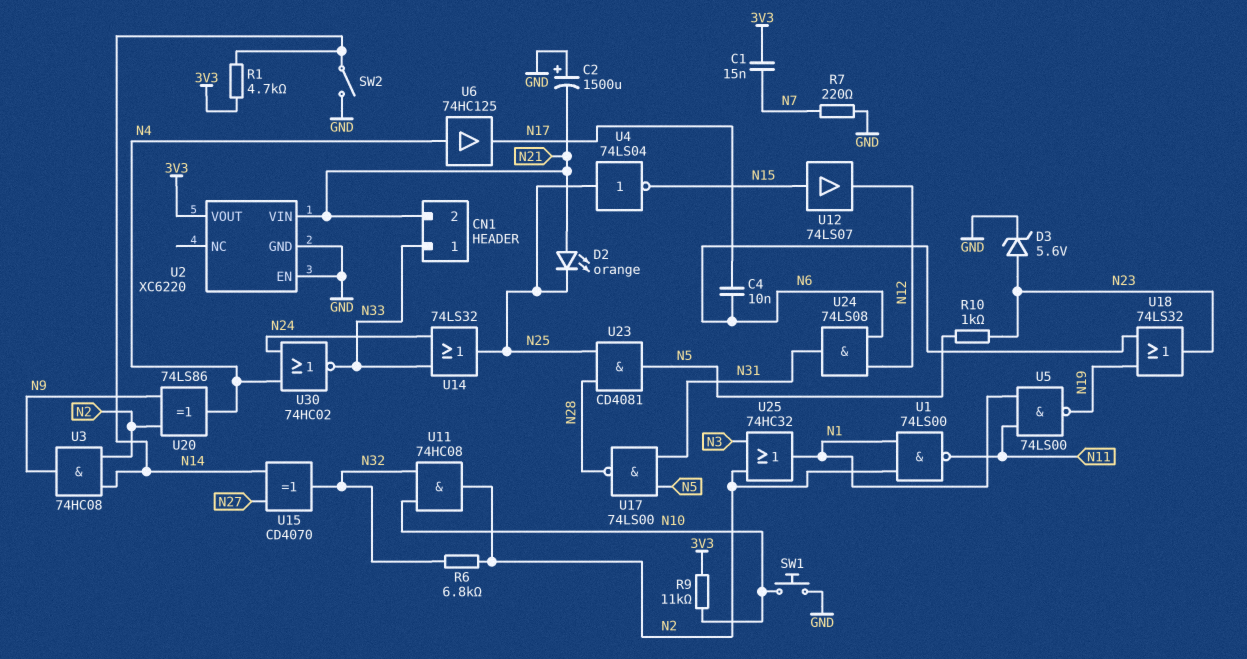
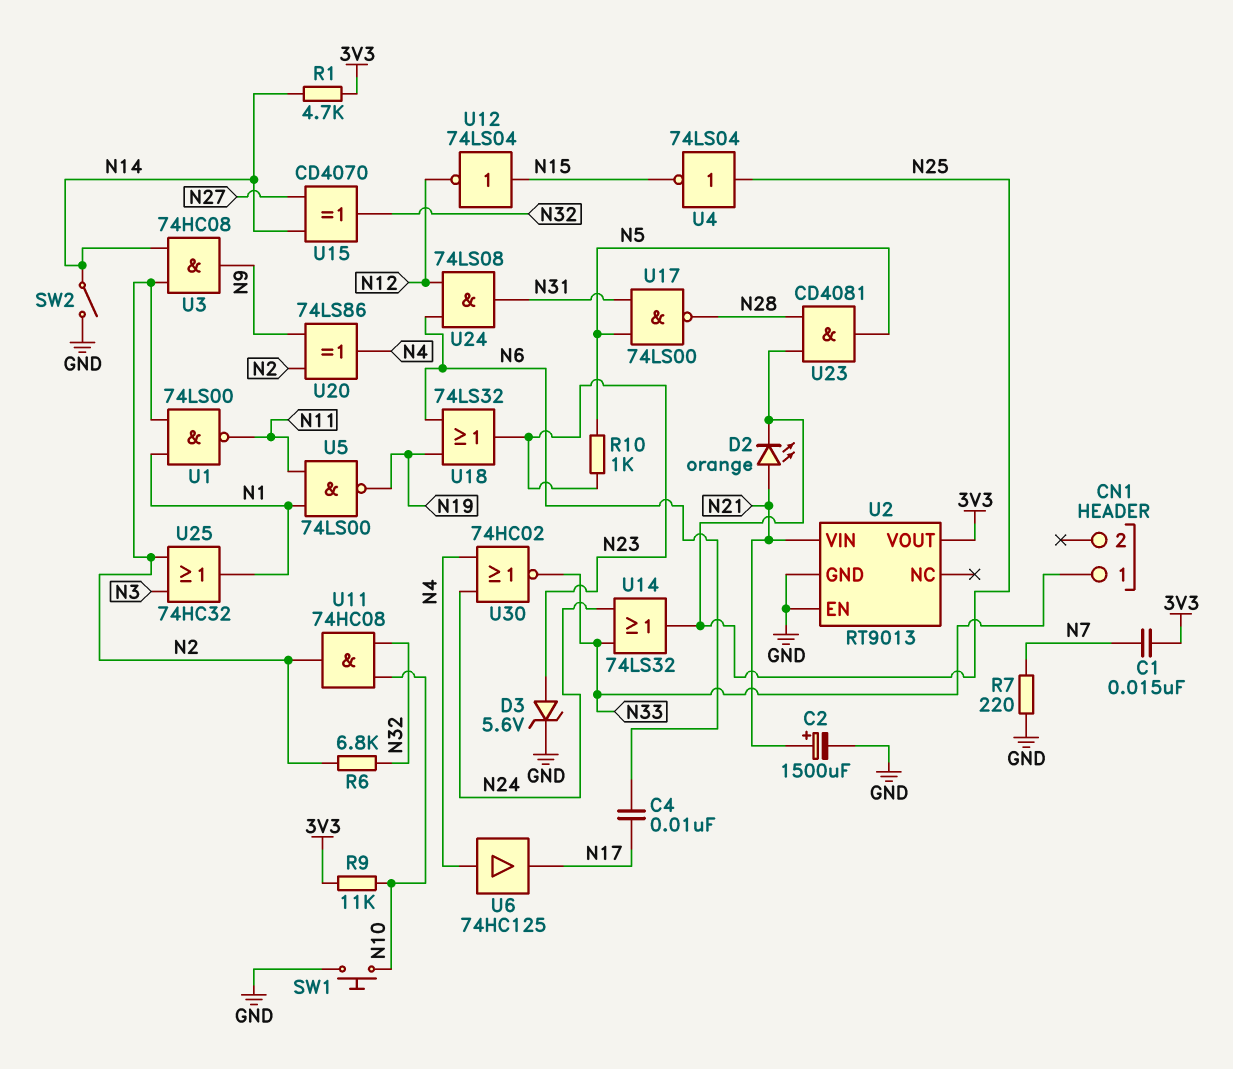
C2: 1500uF (plus GND, minus N21) -> 1500uF (plus N21, minus GND)
CN1 pin 2: N21 -> none
U2: XC6220 -> RT9013
U12: buffer 74LS07 (in N15, out N12) -> NOT 74LS04 (in N15, out N12)

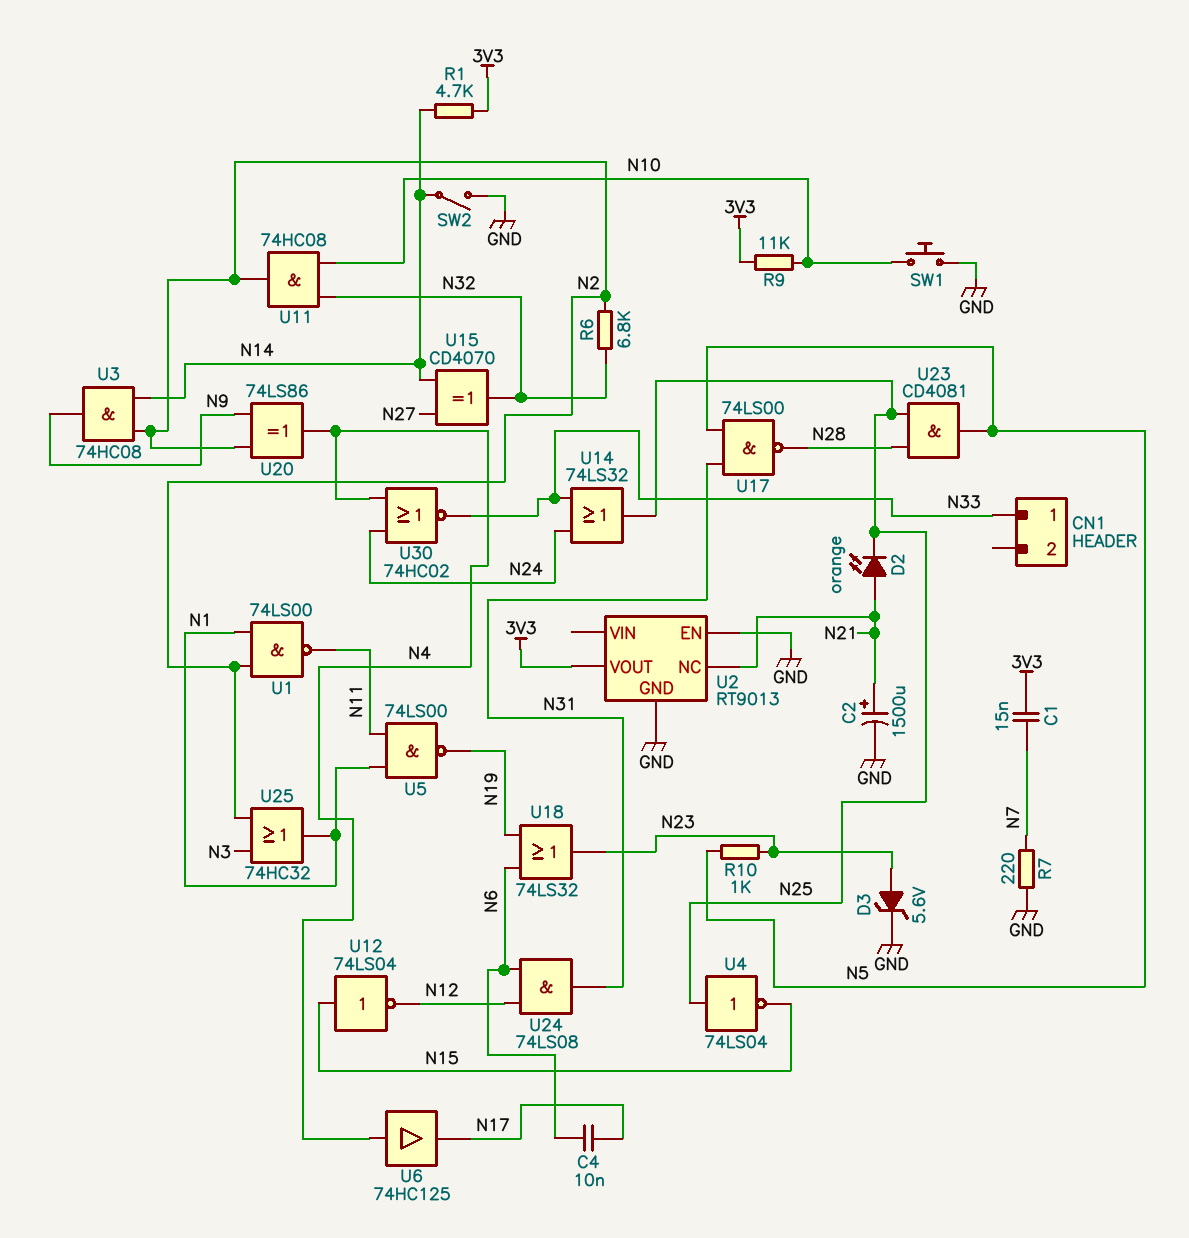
U2 pin NC: none -> N21
U2 pin VIN: N21 -> none

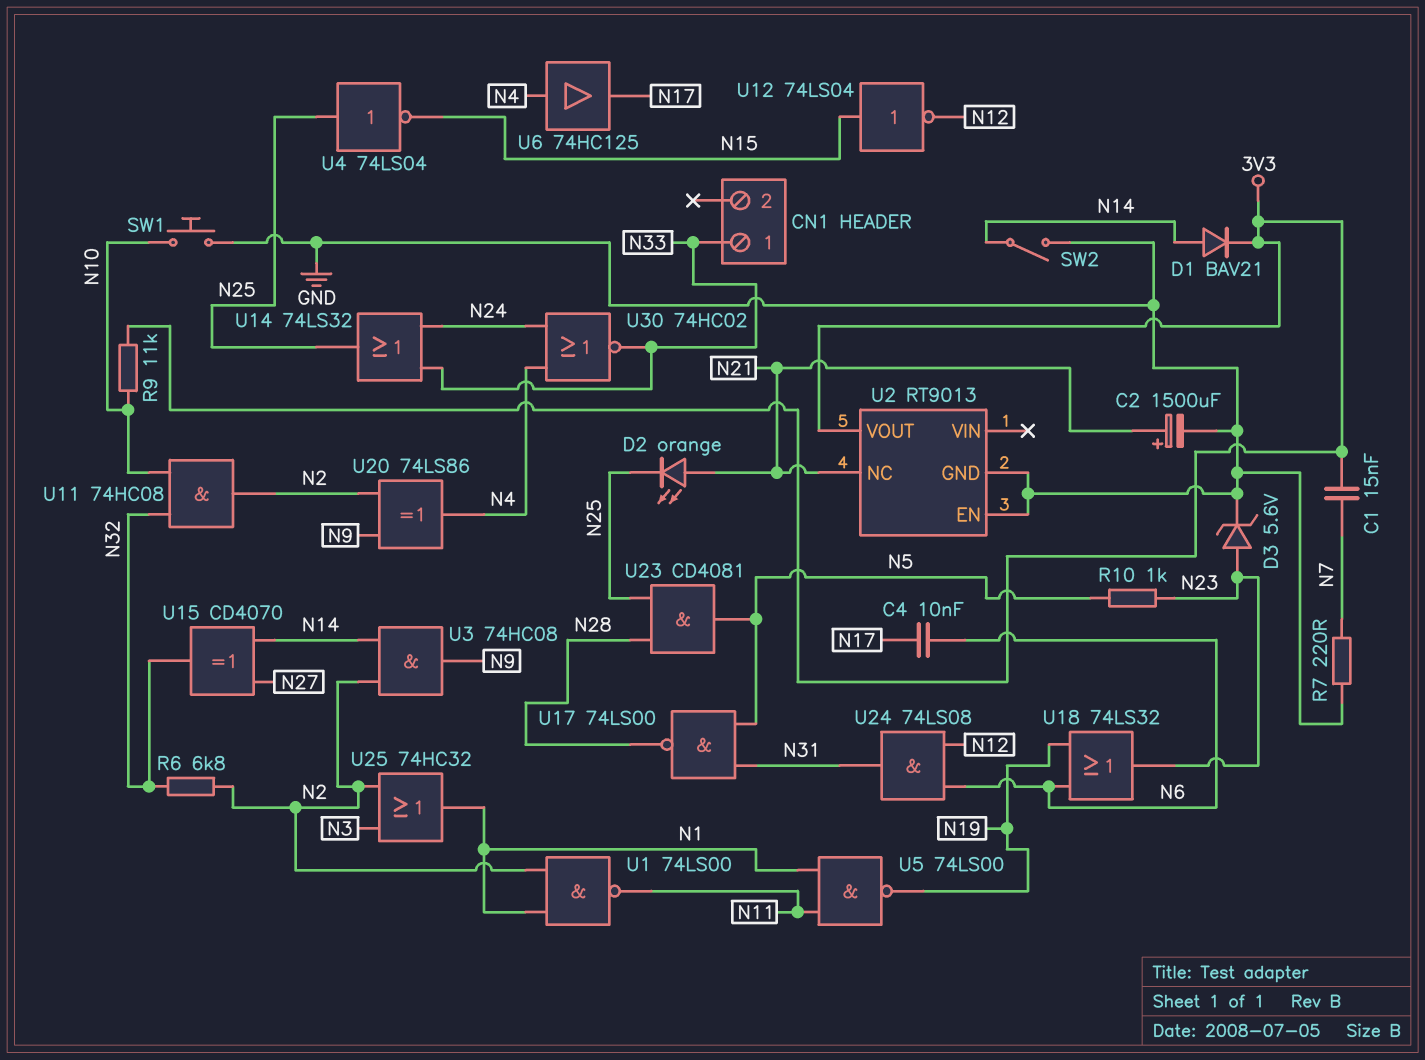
D1: none -> diode BAV21 (A N14, K 3V3)
R1: 4.7k (3V3, N14) -> none

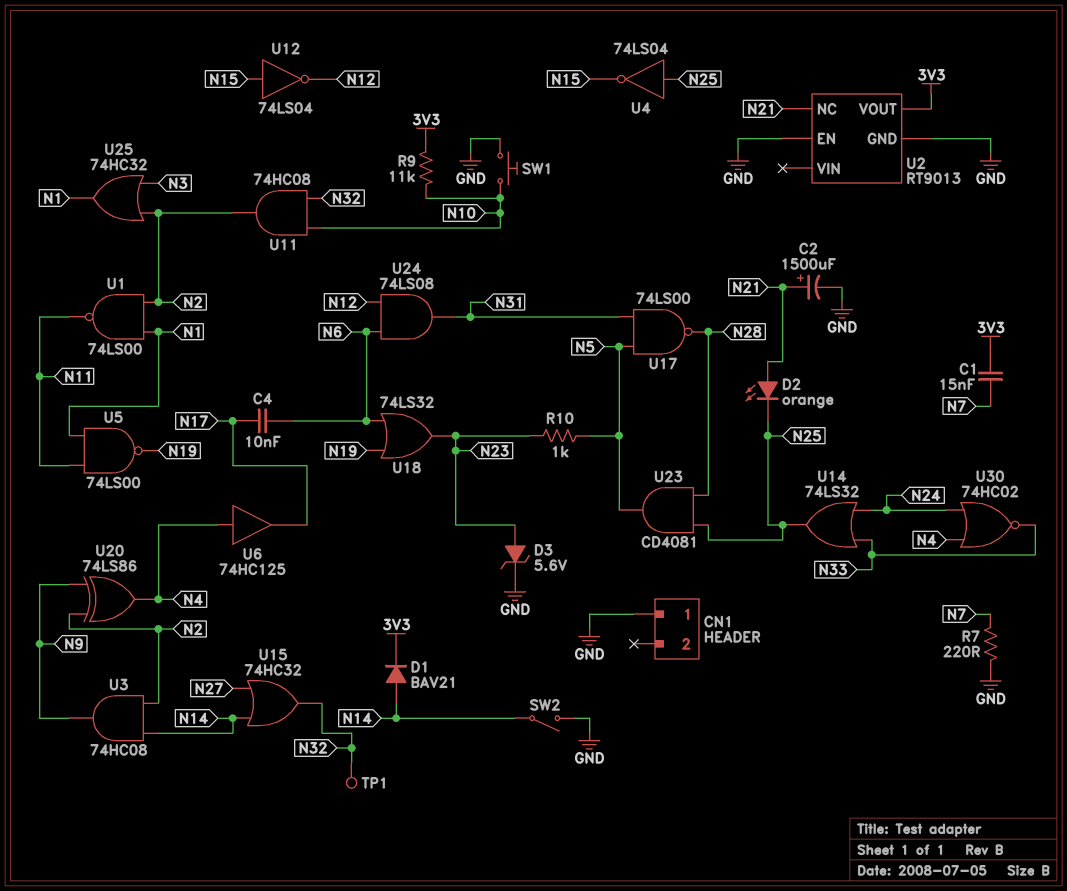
CN1 pin 1: N33 -> GND
R6: 6.8k (N2, N32) -> none
TP1: none -> test point (N32)
U15: XOR CD4070 (in N14, in N27, out N32) -> OR 74HC32 (in N14, in N27, out N32)

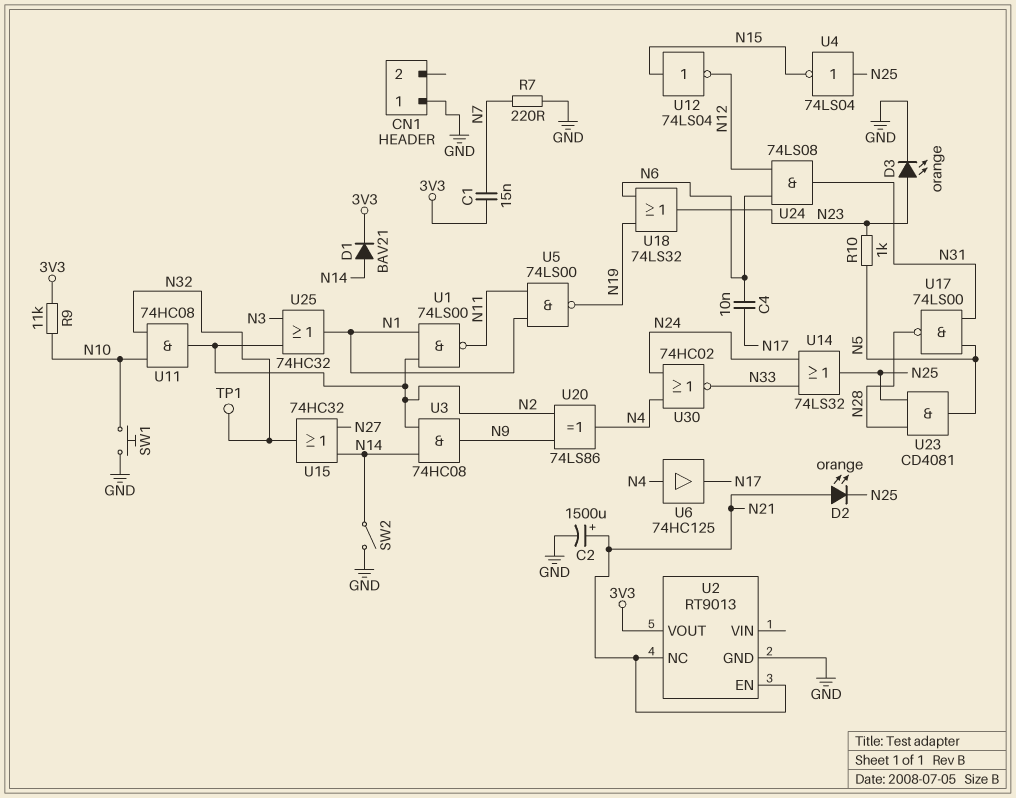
D3: zener 5.6V (A N23, K GND) -> LED orange (A N23, K GND)
U2 pin EN: GND -> N21

